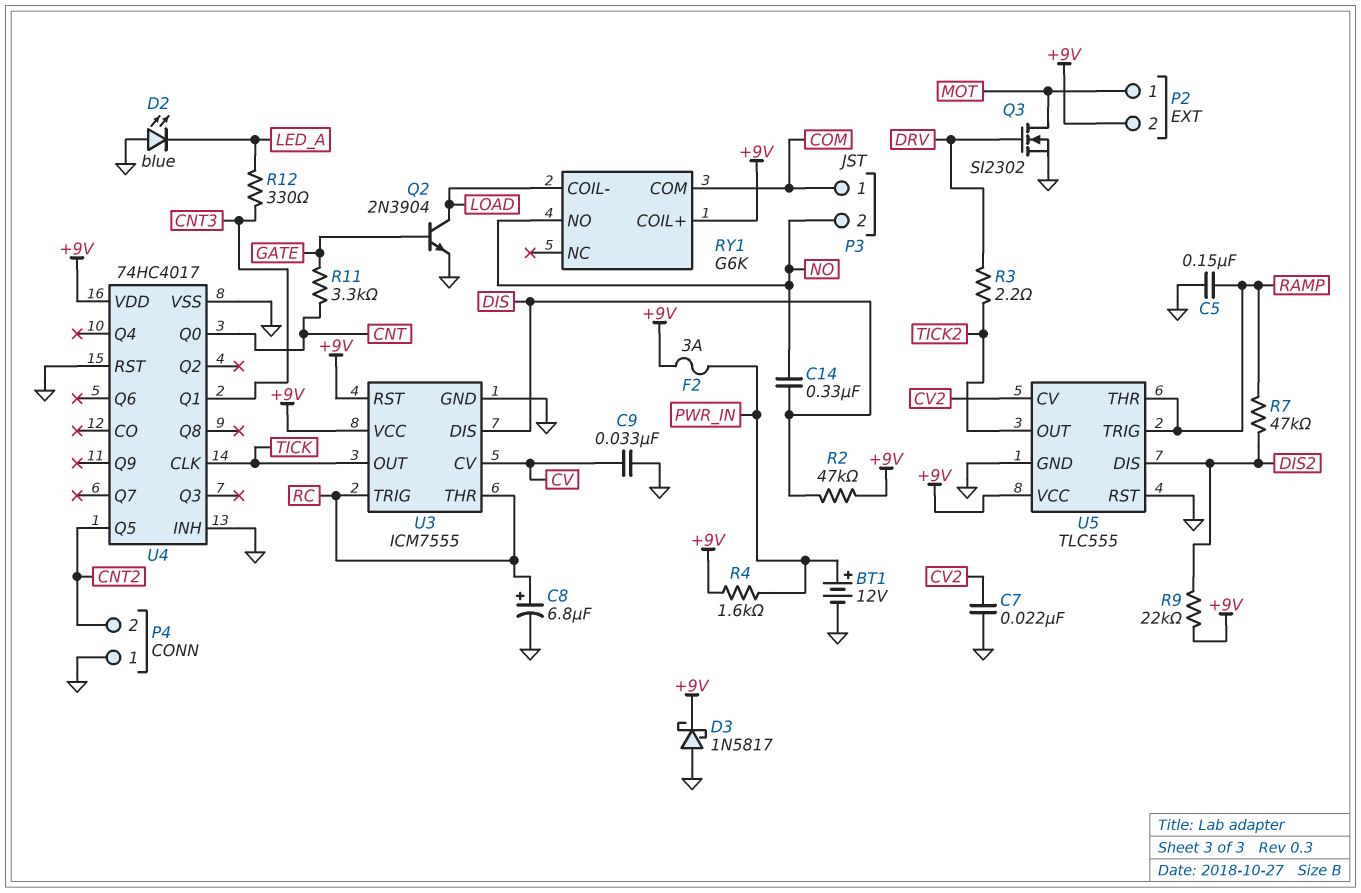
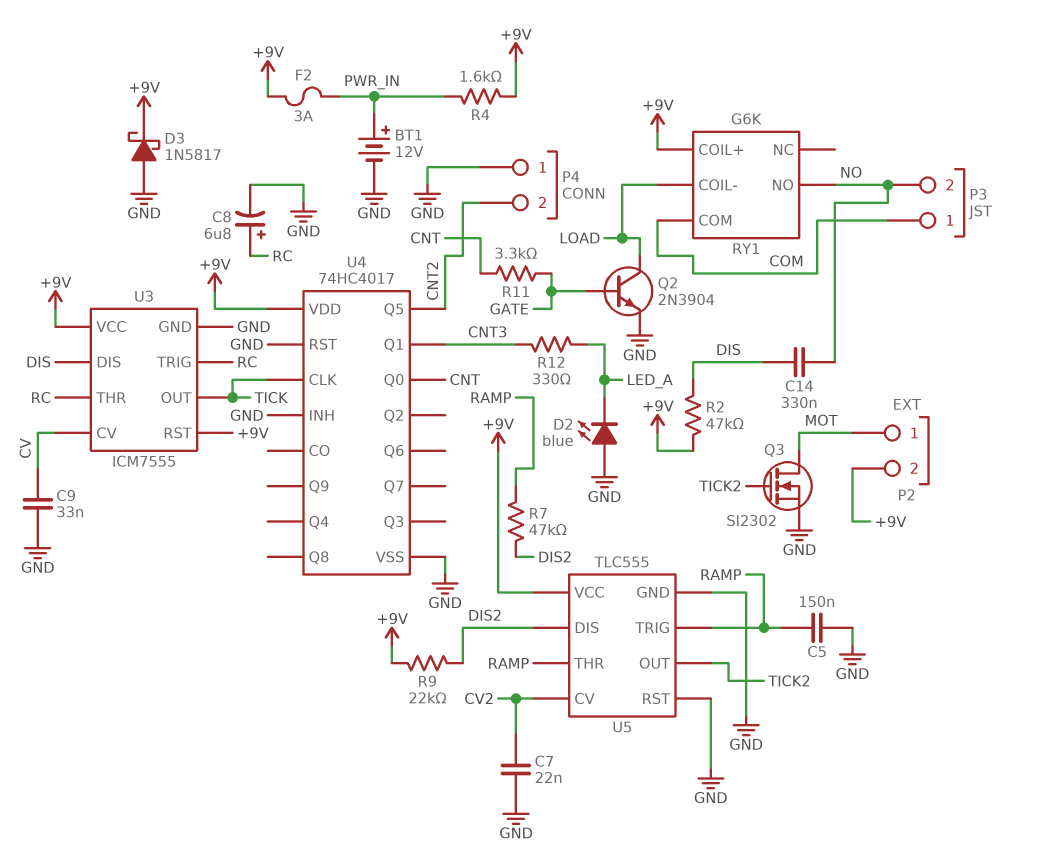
Q3: NMOS SI2302 (G DRV, D MOT, S GND) -> NMOS SI2302 (G TICK2, D MOT, S GND)
R3: 2.2 (DRV, TICK2) -> none

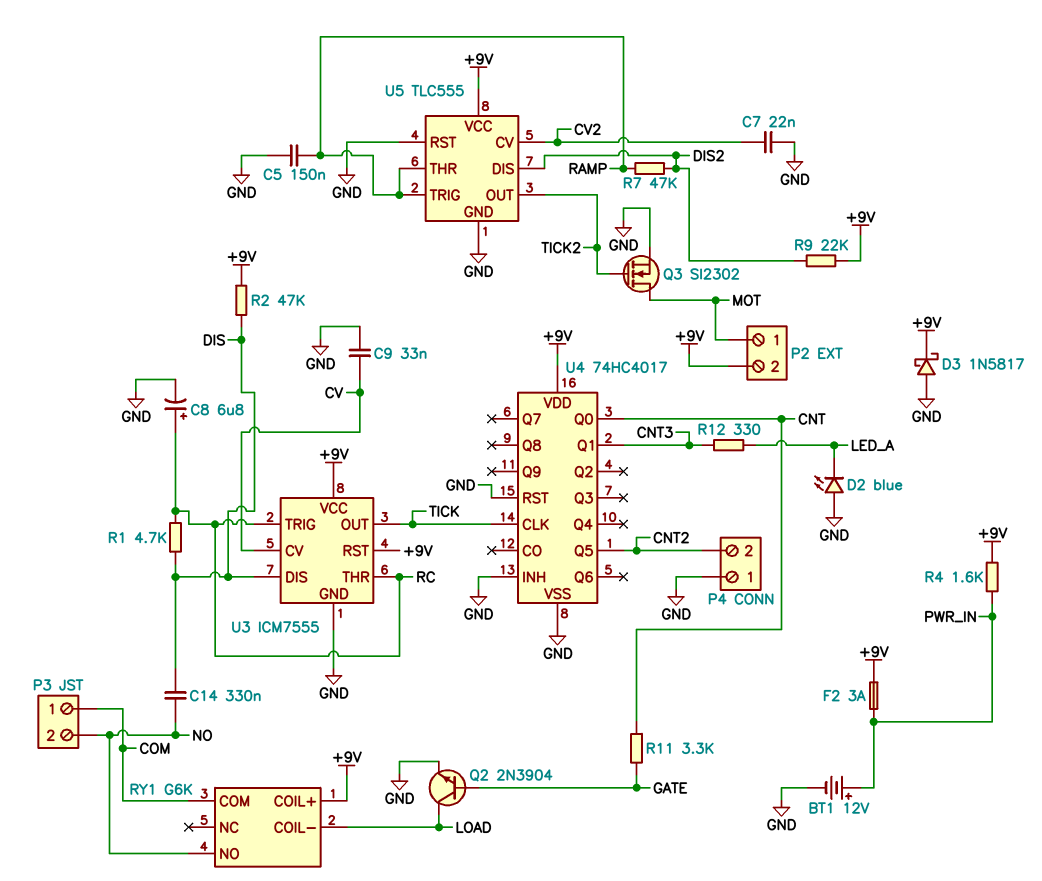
R1: none -> 4.7k (DIS, RC)

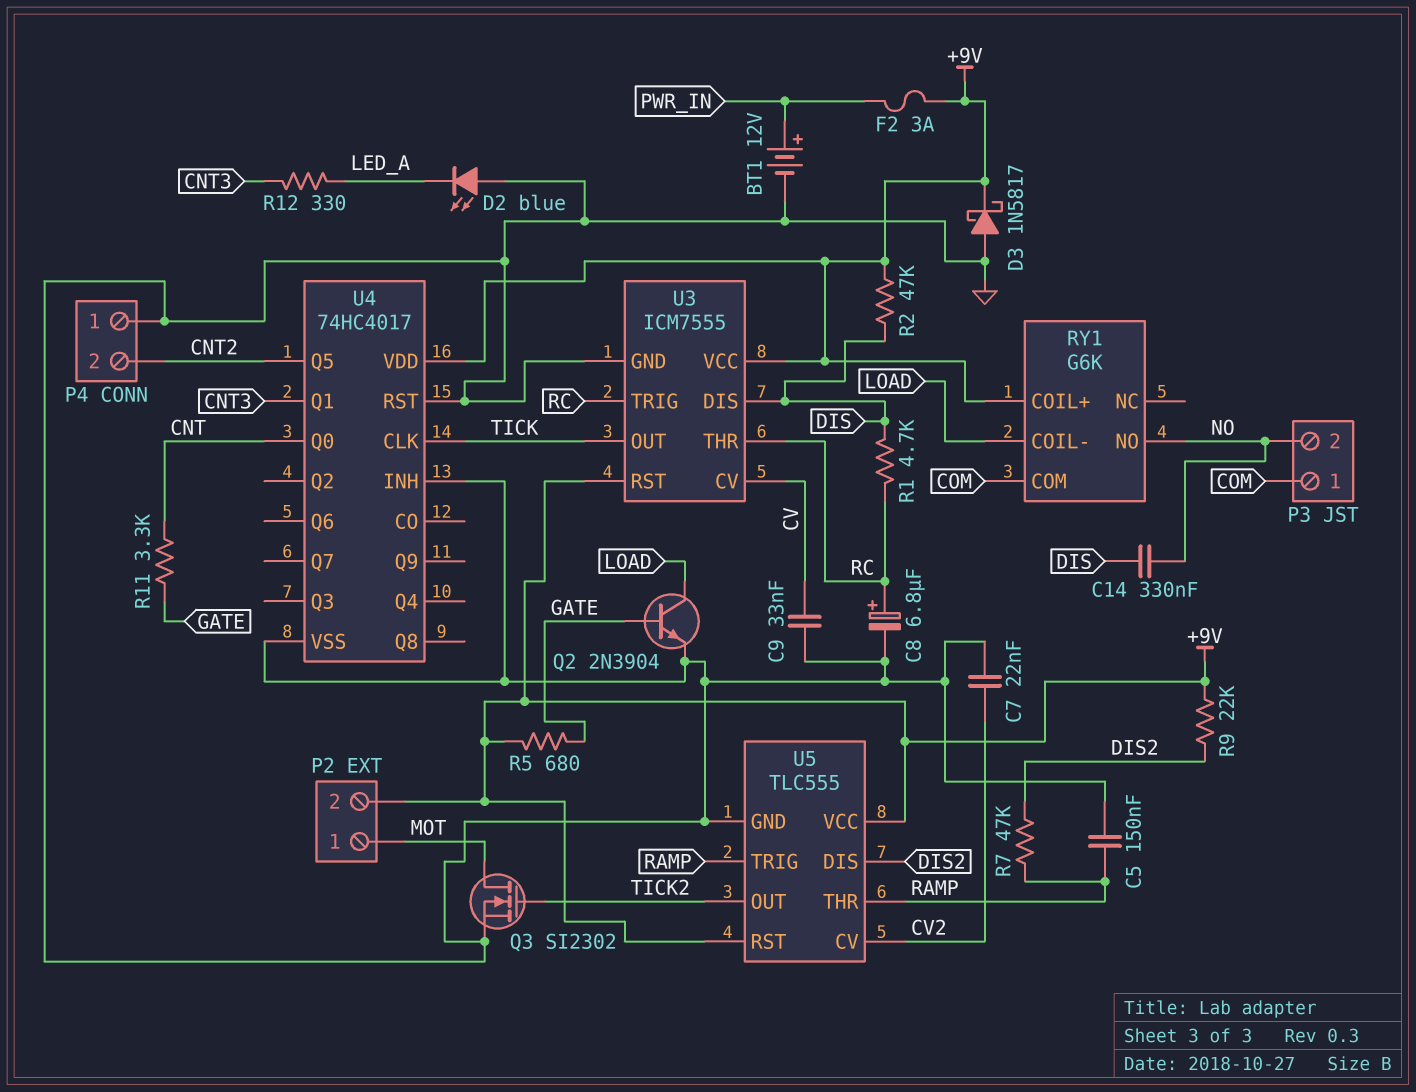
R4: 1.6k (+9V, PWR_IN) -> none
R5: none -> 680 (+9V, GATE)
U5 pin RST: GND -> +9V

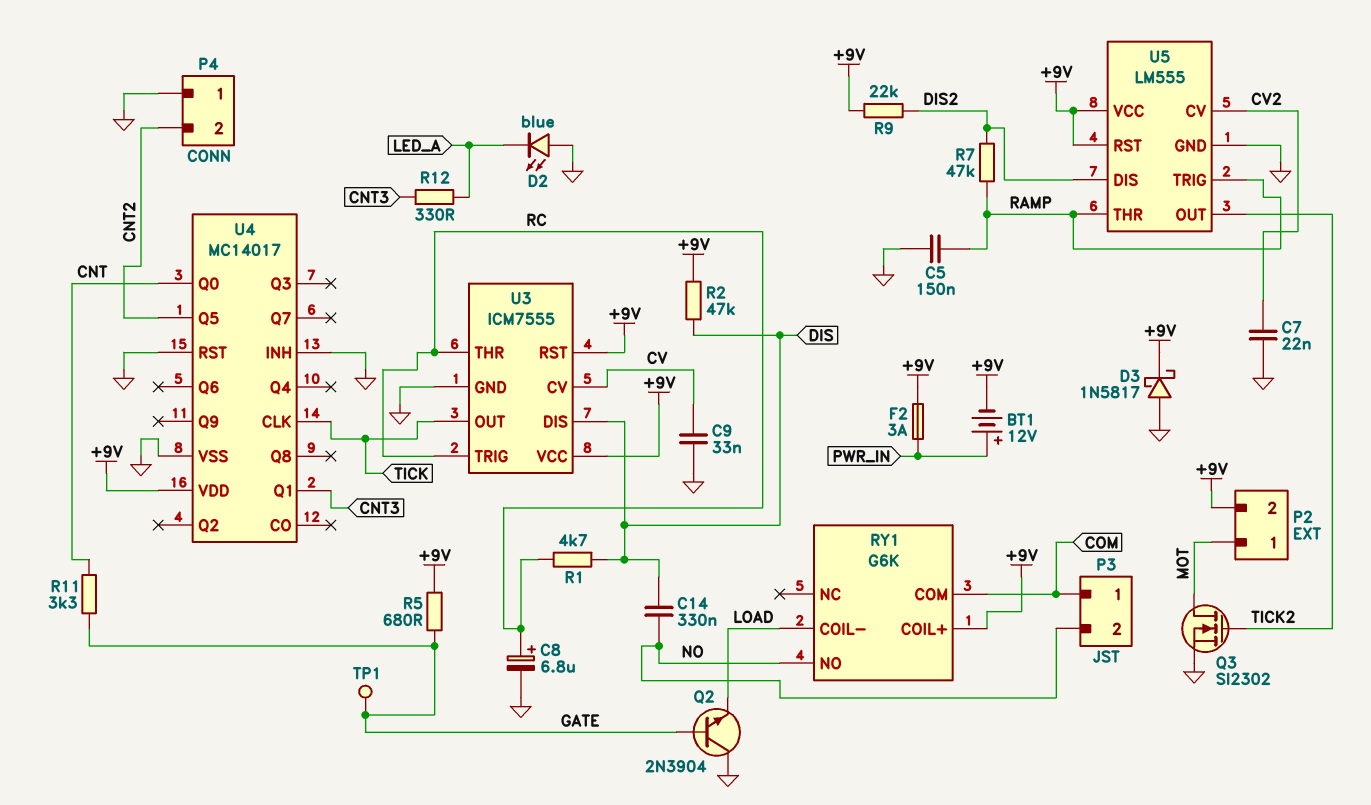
BT1: 12V (plus PWR_IN, minus GND) -> 12V (plus PWR_IN, minus +9V)
Q2: NPN 2N3904 (B GATE, C LOAD, E GND) -> NPN 2N3904 (B GATE, C GND, E LOAD)
TP1: none -> test point (GATE)
U4: 74HC4017 -> MC14017
U5: TLC555 -> LM555

